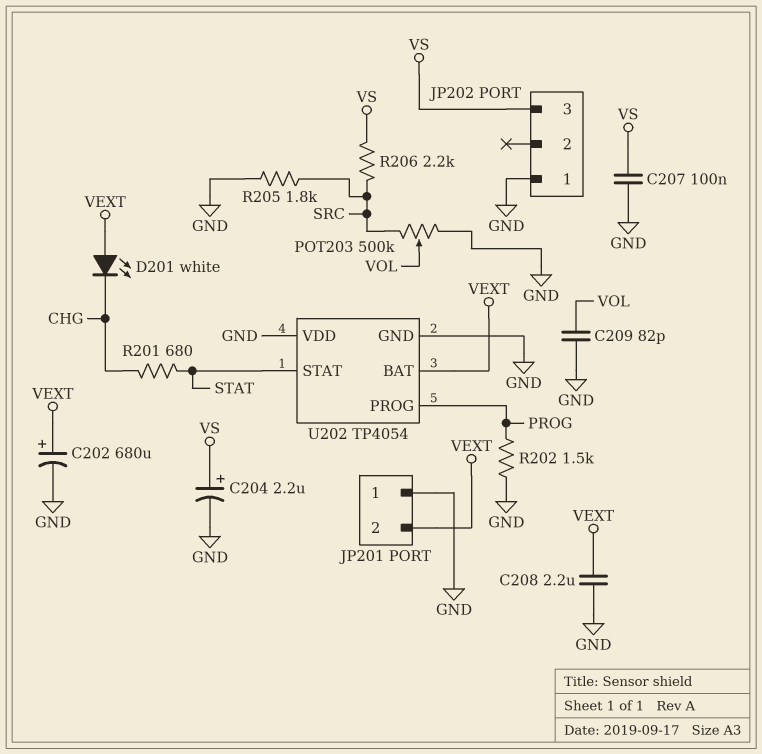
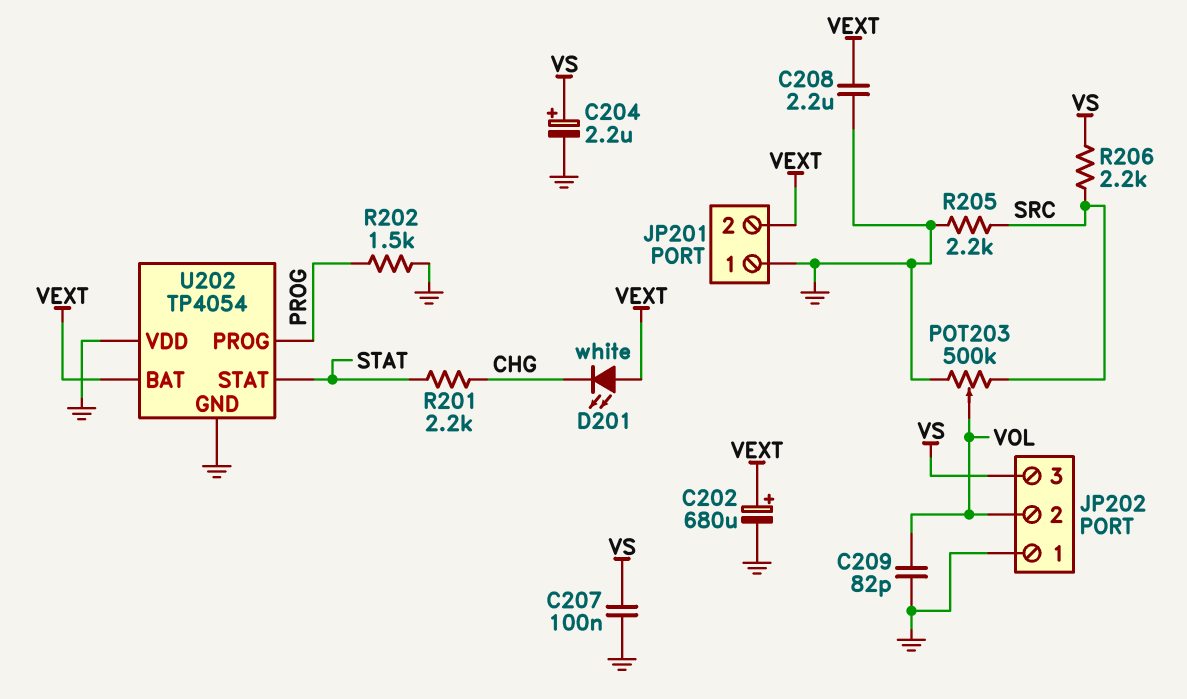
JP202 pin 2: none -> VOL
R201: 680 (CHG, STAT) -> 2.2k (CHG, STAT)
R205: 1.8k (GND, SRC) -> 2.2k (GND, SRC)

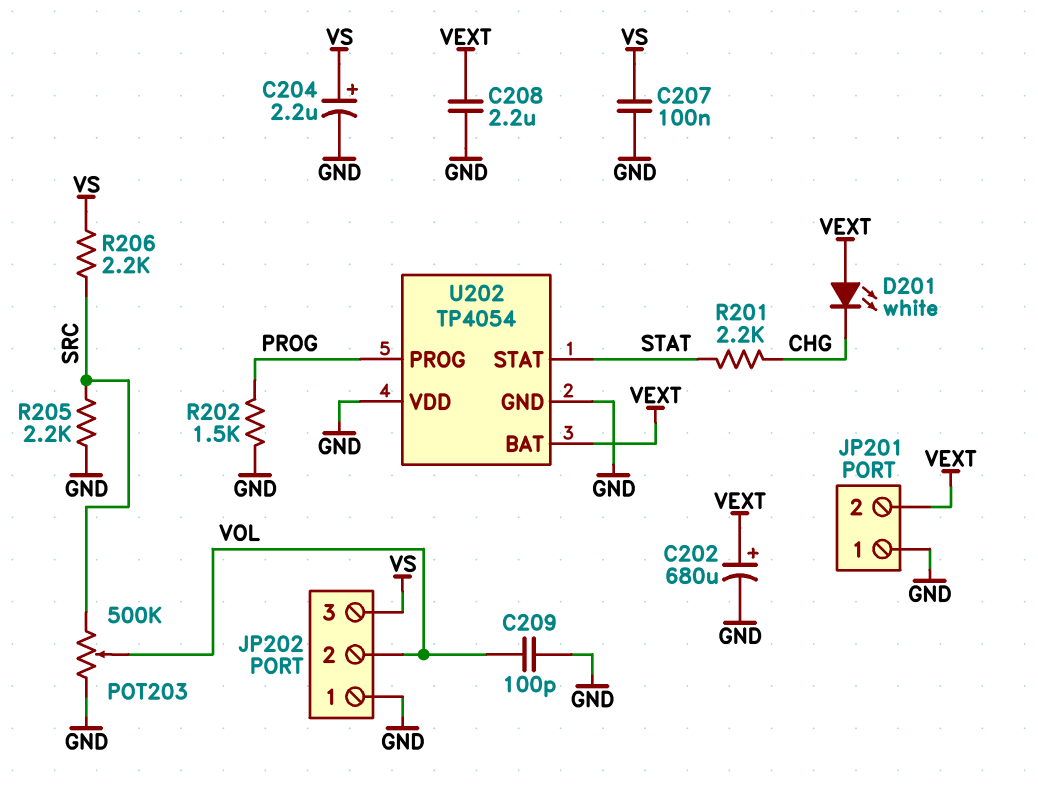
C209: 82pF (GND, VOL) -> 100pF (GND, VOL)

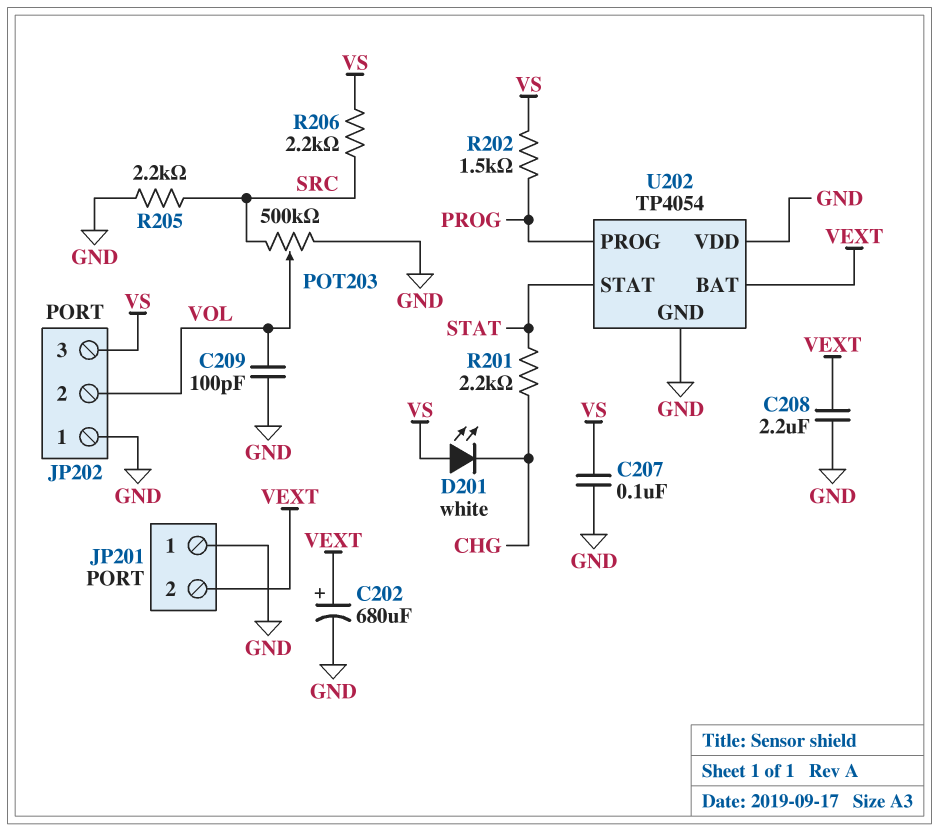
C204: 2.2uF (plus VS, minus GND) -> none
D201: LED white (A VEXT, K CHG) -> LED white (A VS, K CHG)
R202: 1.5k (GND, PROG) -> 1.5k (PROG, VS)

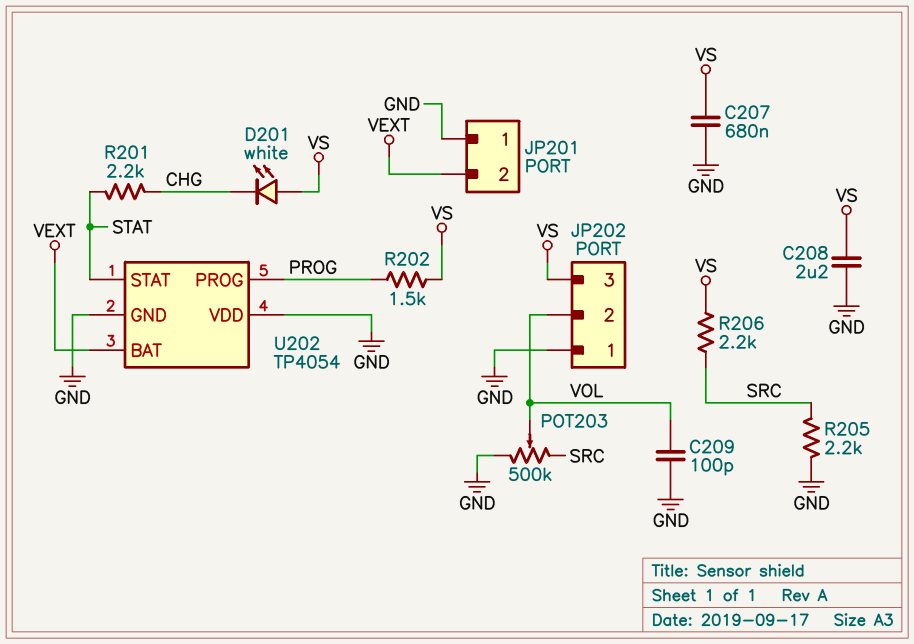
C202: 680uF (plus VEXT, minus GND) -> none
C207: 100nF (GND, VS) -> 680nF (GND, VS)
C208: 2.2uF (GND, VEXT) -> 2.2uF (GND, VS)

